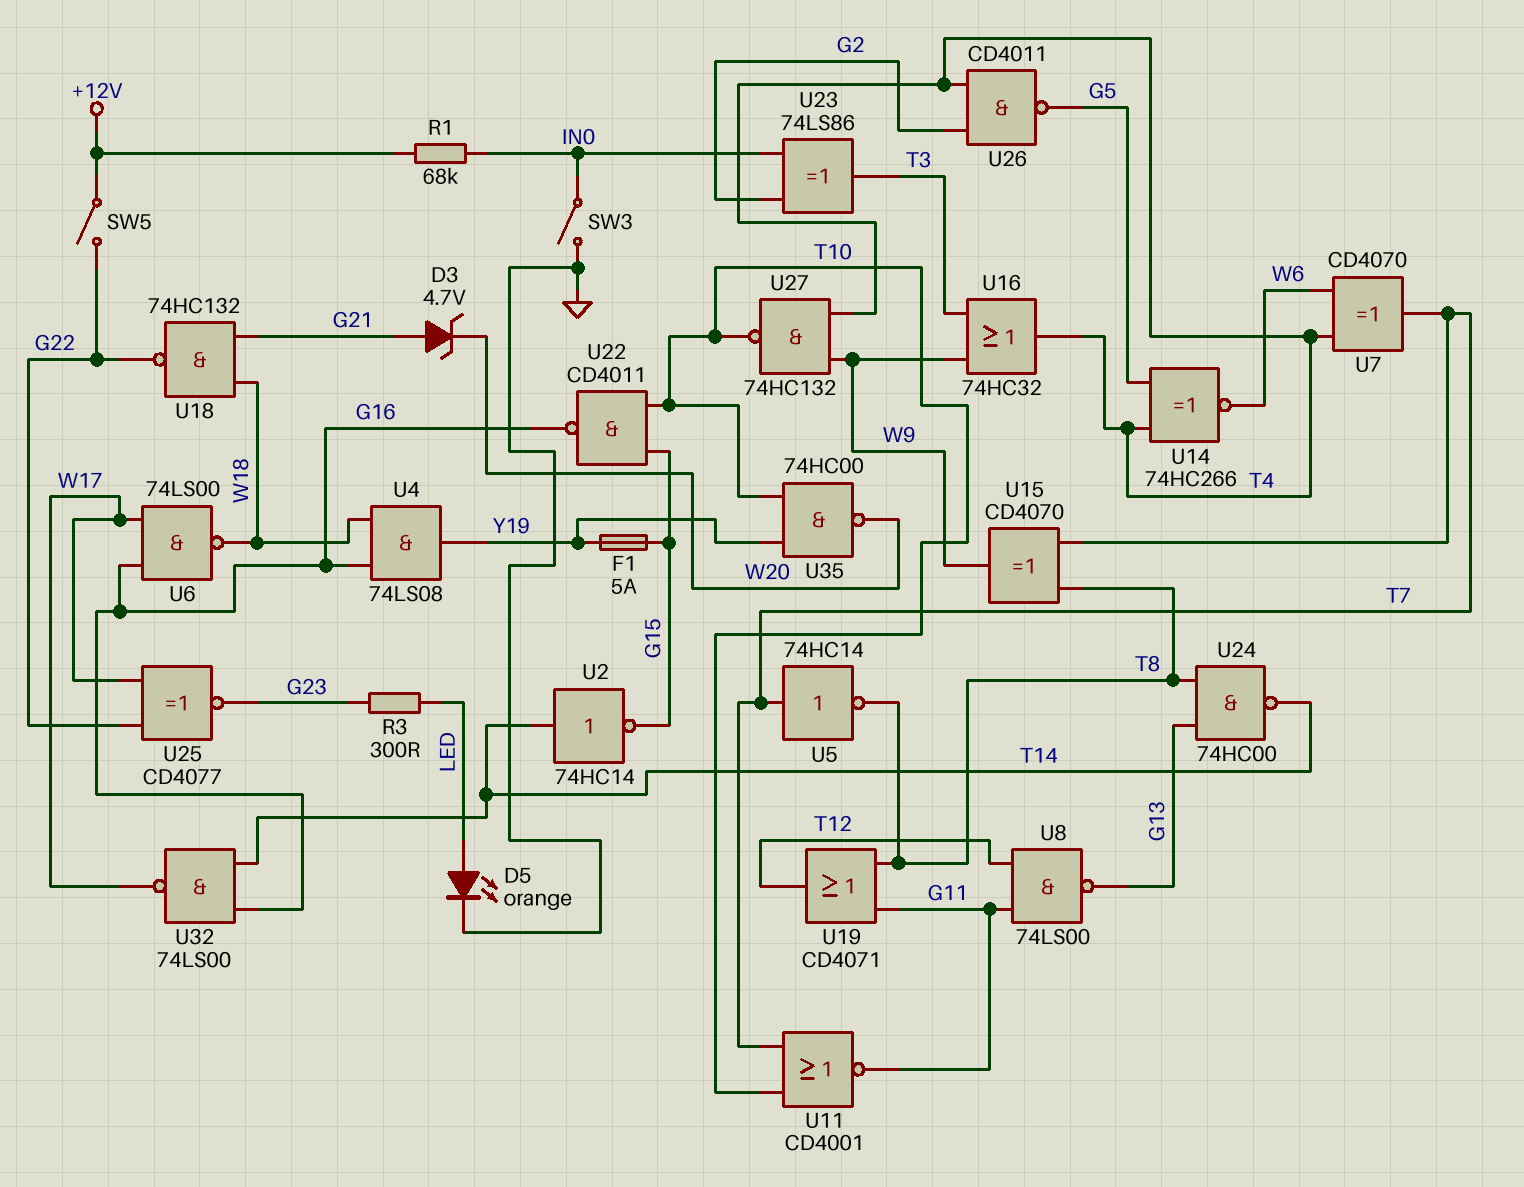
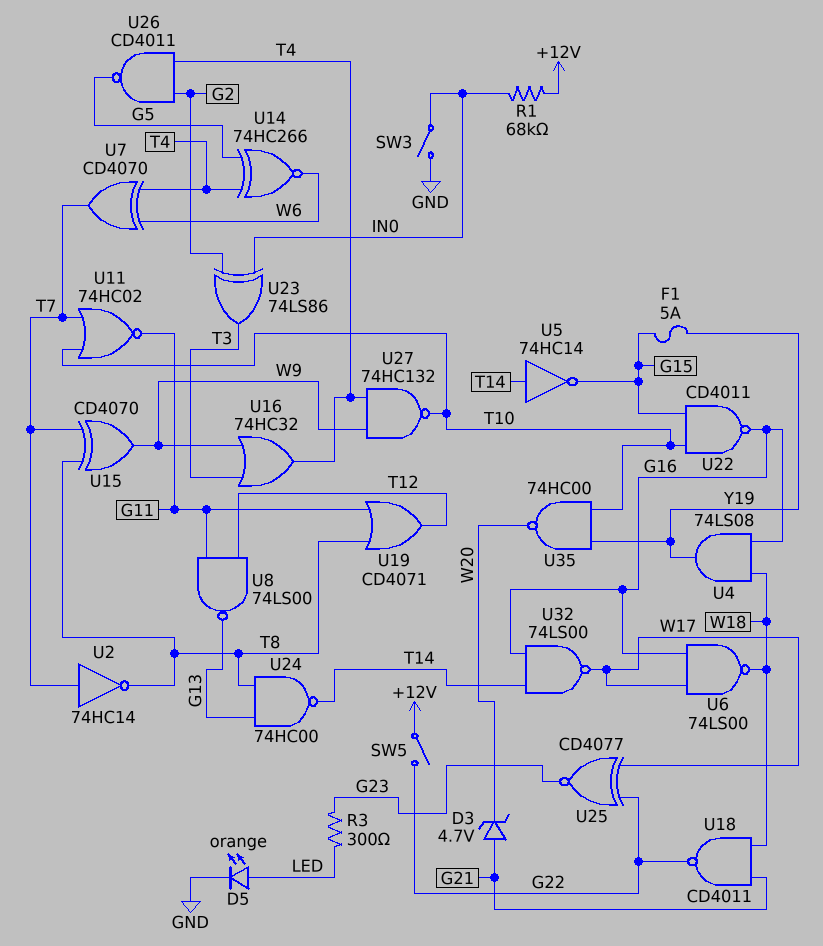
U2: NOT 74HC14 (in T14, out G15) -> NOT 74HC14 (in T7, out T8)
U5: NOT 74HC14 (in T7, out T8) -> NOT 74HC14 (in T14, out G15)
U11: NOR CD4001 (in T7, in T10, out G11) -> NOR 74HC02 (in T7, in T10, out G11)
U18: NAND 74HC132 (in G21, in W18, out G22) -> NAND CD4011 (in G21, in W18, out G22)

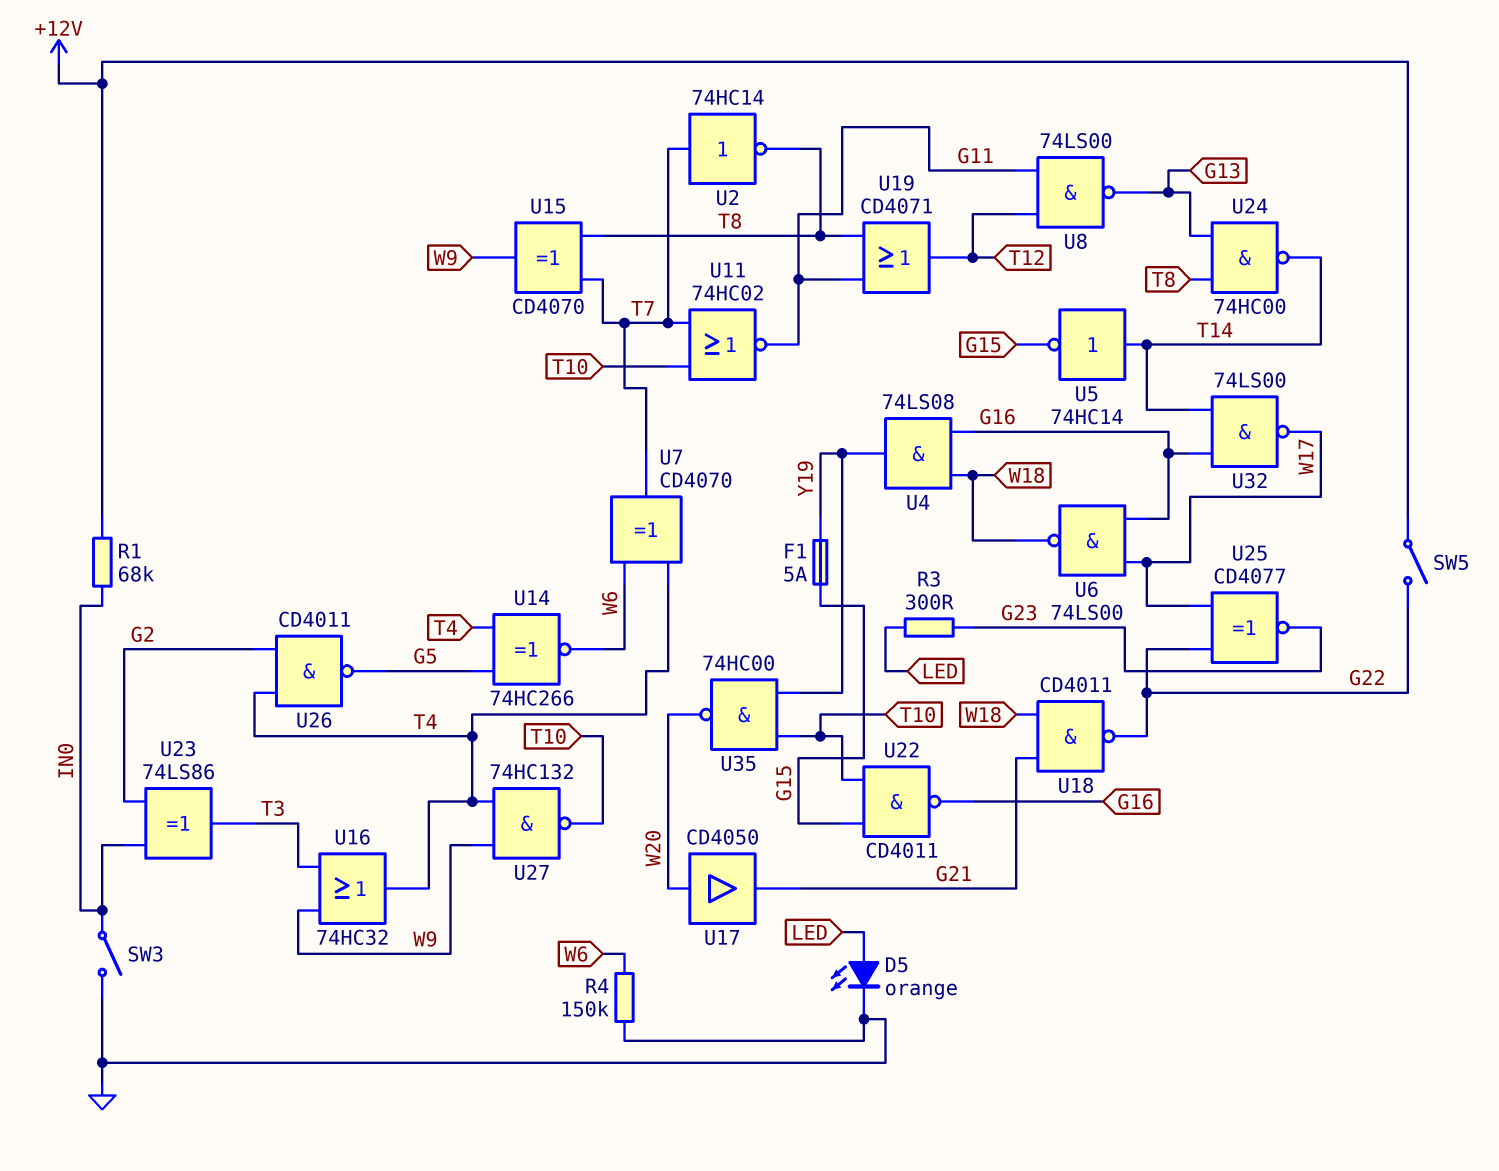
D3: zener 4.7V (A G21, K W20) -> none
R4: none -> 150k (GND, W6)
U17: none -> buffer CD4050 (in W20, out G21)

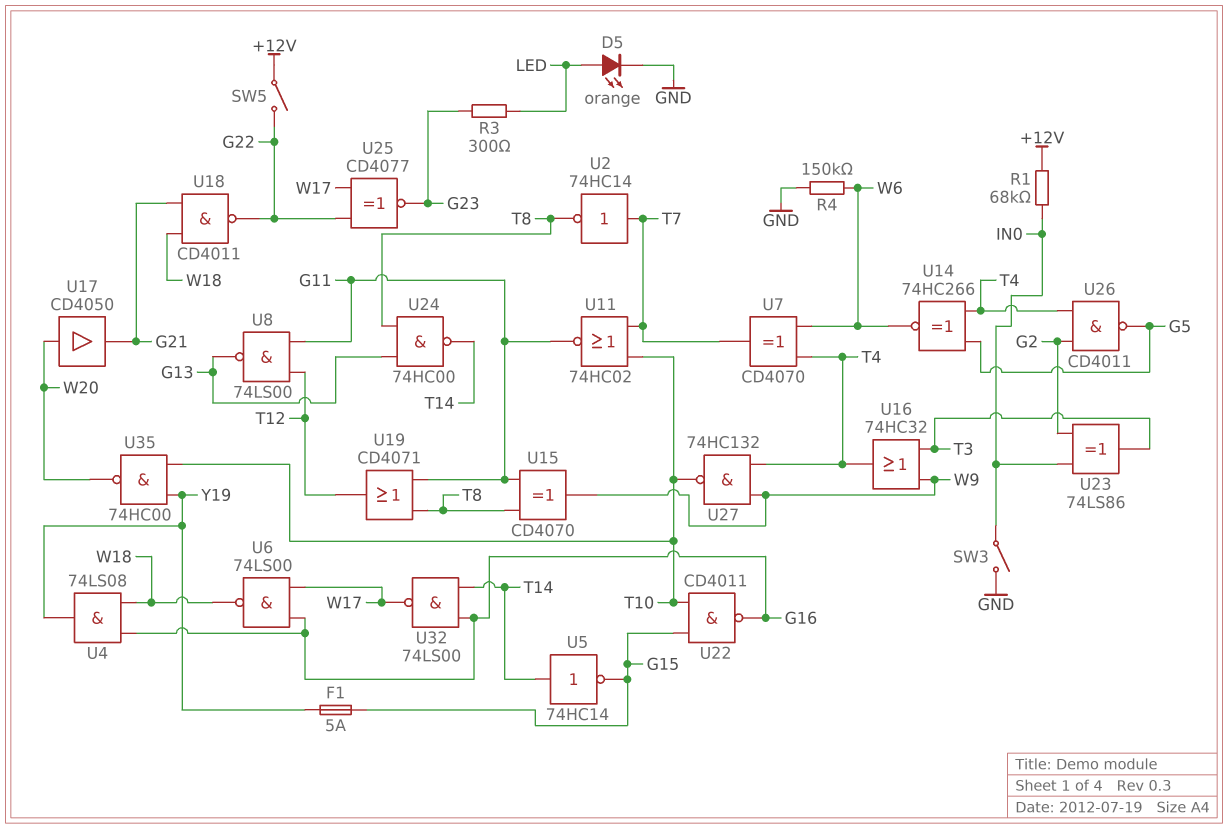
U15: XOR CD4070 (in T7, in T8, out W9) -> XOR CD4070 (in G11, in T8, out W9)

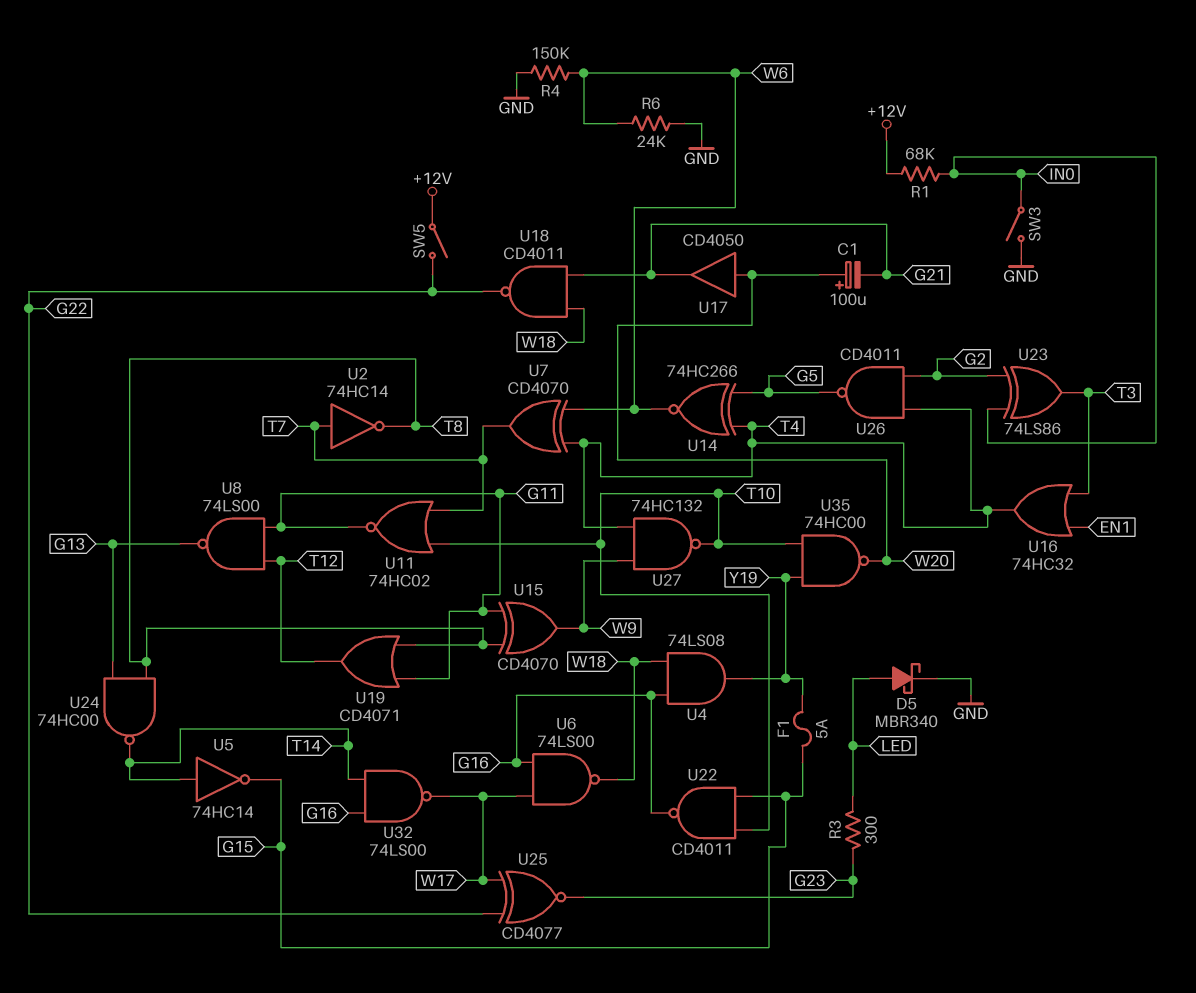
C1: none -> 100uF (plus W20, minus G21)
D5: LED orange (A LED, K GND) -> schottky MBR340 (A LED, K GND)
R6: none -> 24k (GND, W6)
U16: OR 74HC32 (in T3, in W9, out T4) -> OR 74HC32 (in EN1, in T3, out T4)

